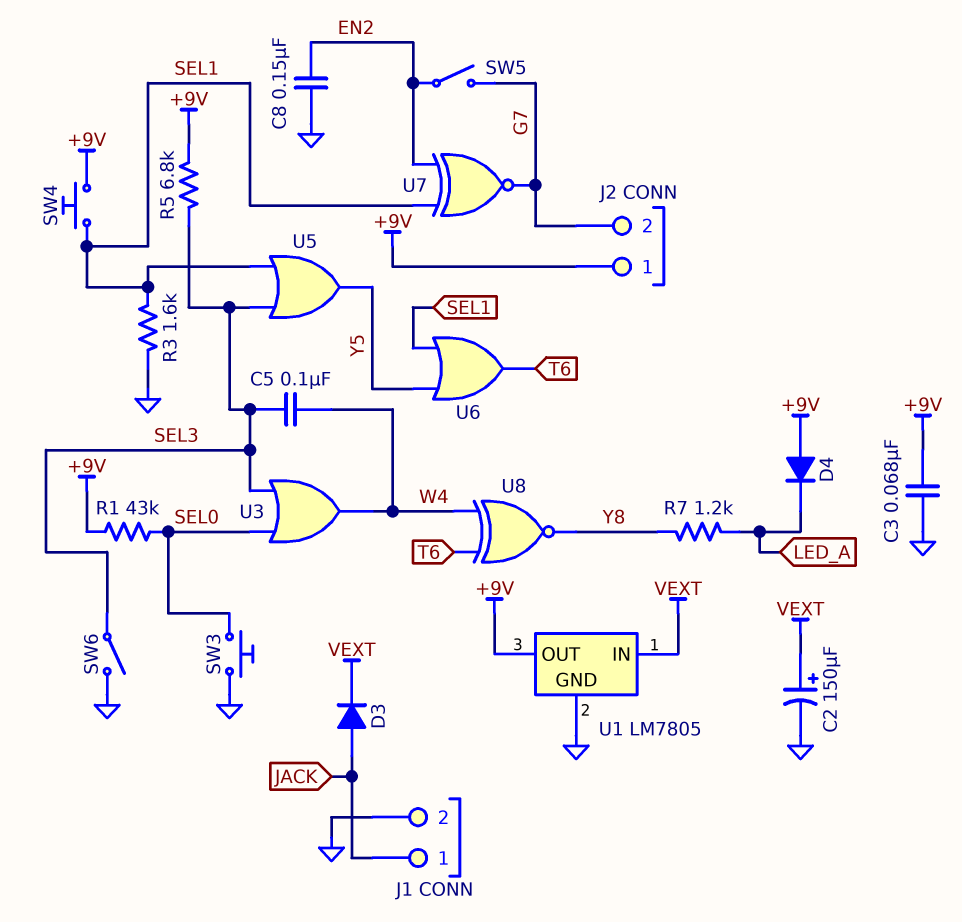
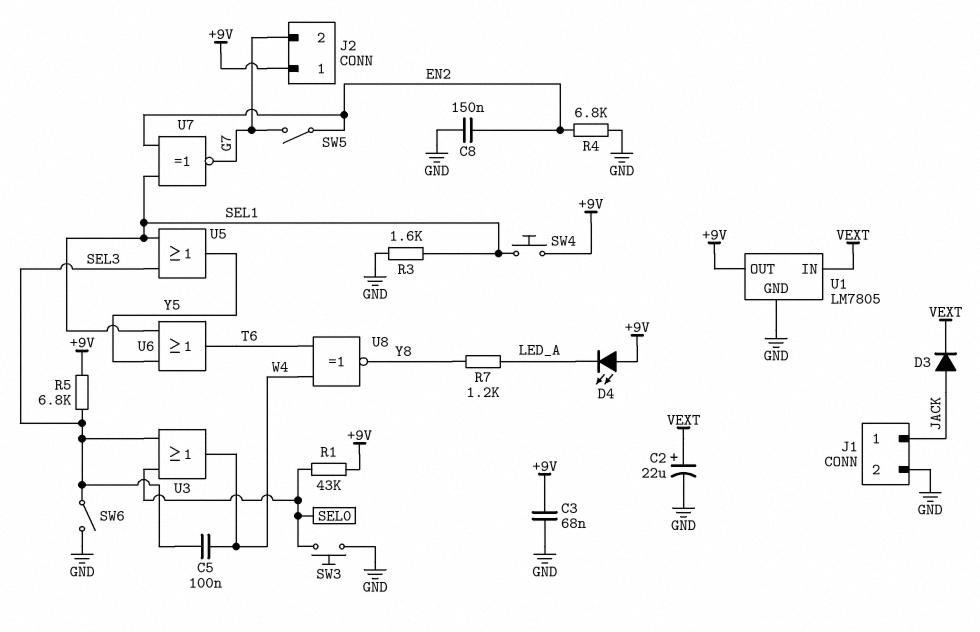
C2: 150uF (plus VEXT, minus GND) -> 22uF (plus VEXT, minus GND)
D4: diode (A +9V, K LED_A) -> LED (A +9V, K LED_A)
R4: none -> 6.8k (EN2, GND)

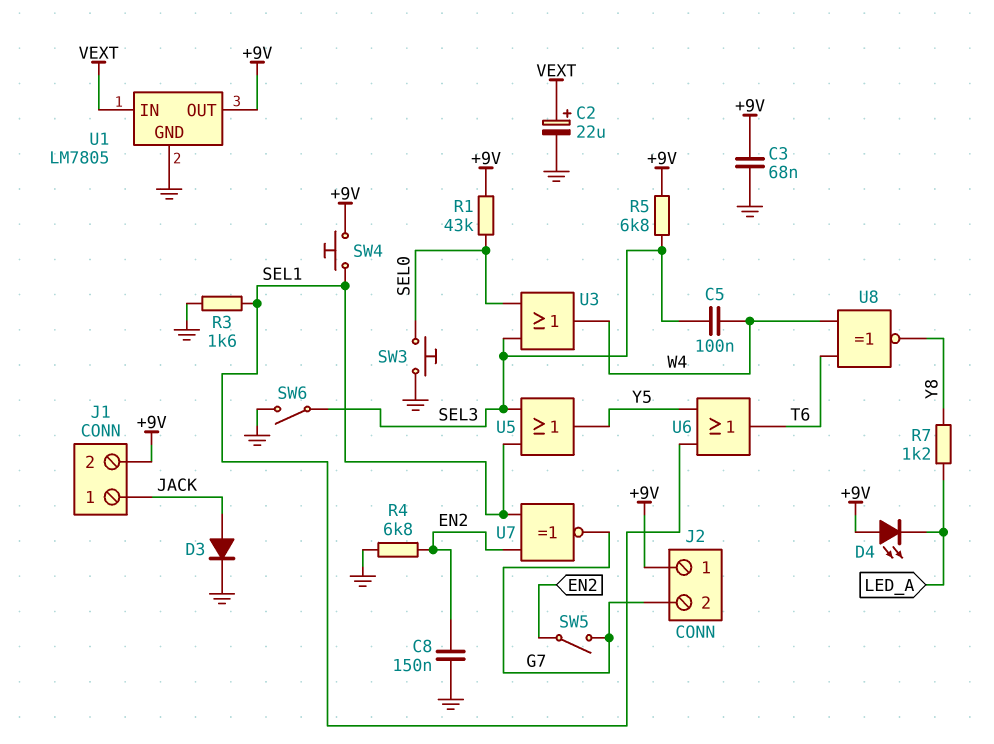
D3: diode (A JACK, K VEXT) -> diode (A JACK, K GND)
J1 pin 2: GND -> +9V

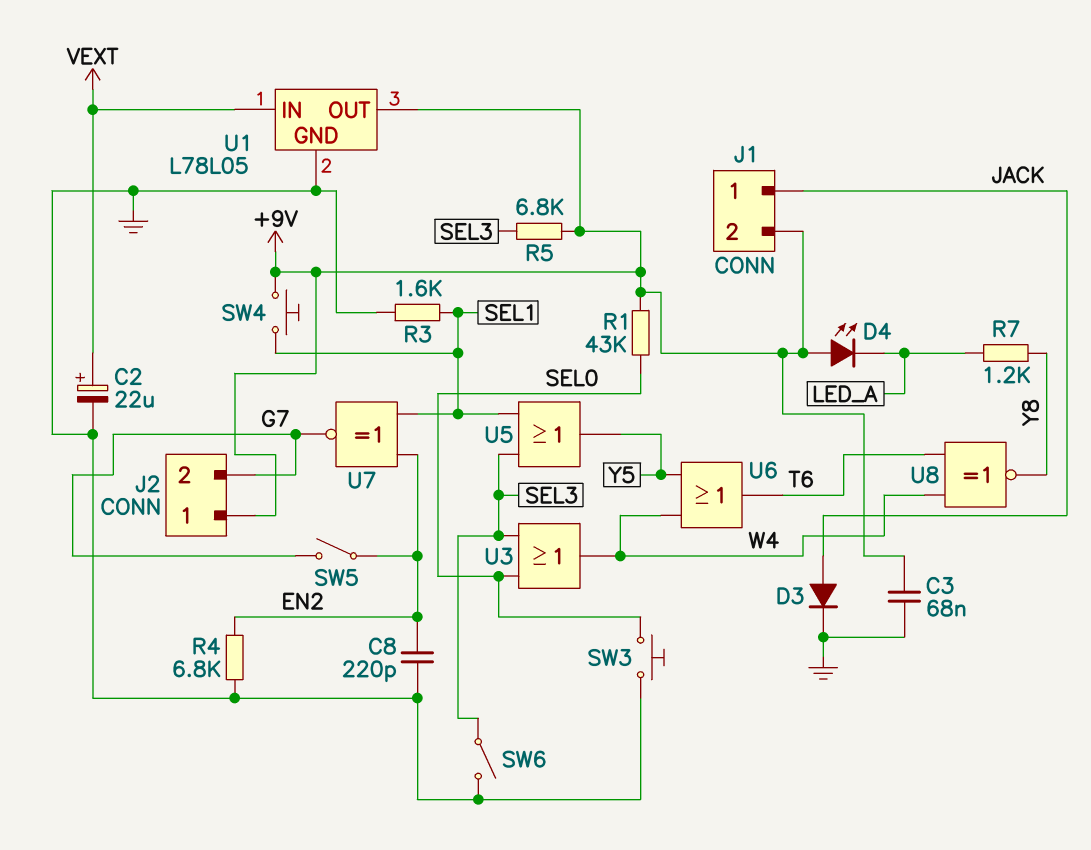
C5: 100nF (SEL3, W4) -> none
C8: 150nF (EN2, GND) -> 220pF (EN2, GND)
U1: LM7805 -> L78L05
U6: OR (in SEL1, in Y5, out T6) -> OR (in W4, in Y5, out T6)

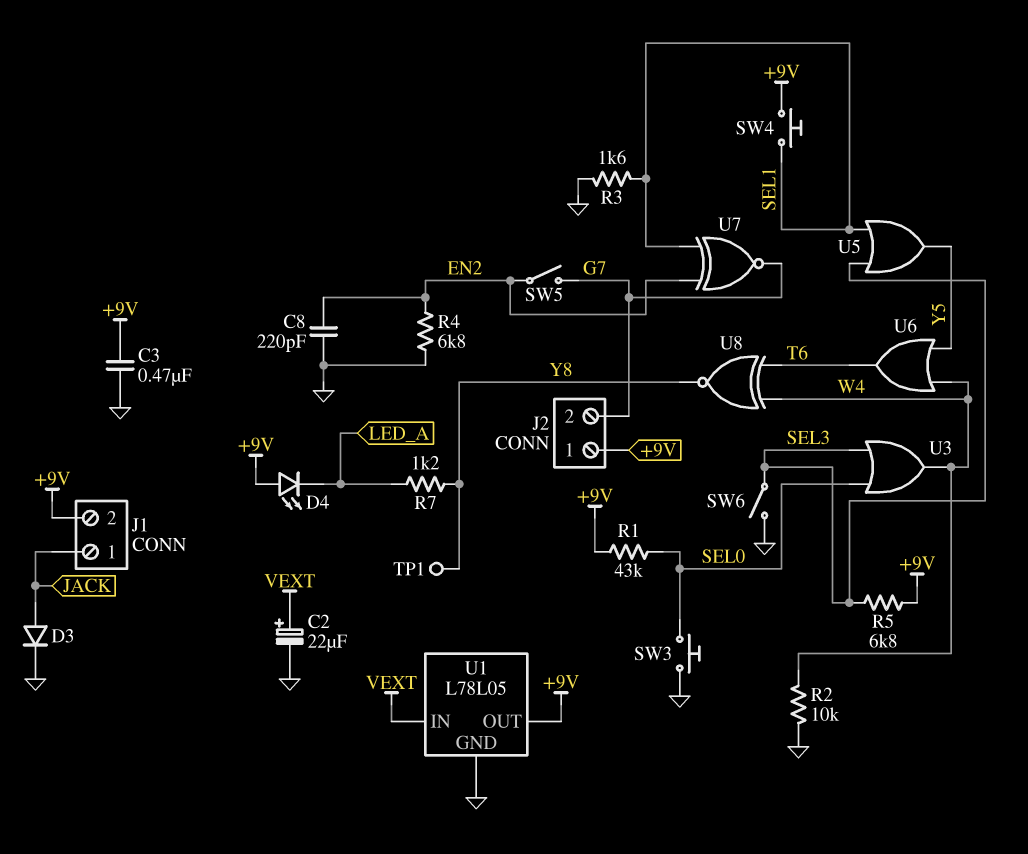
C3: 68nF (+9V, GND) -> 470nF (+9V, GND)
R2: none -> 10k (GND, W4)
TP1: none -> test point (Y8)

